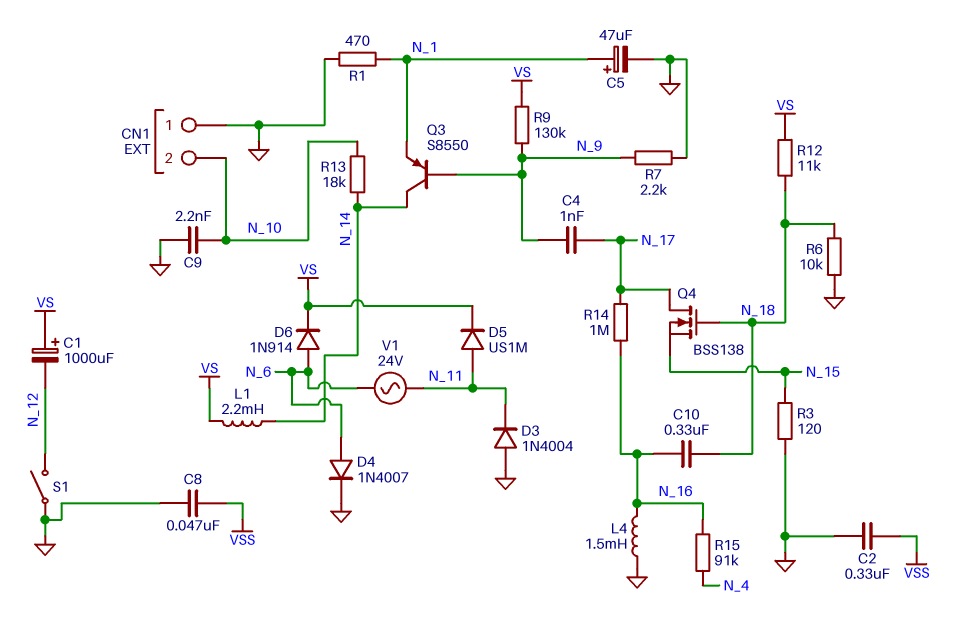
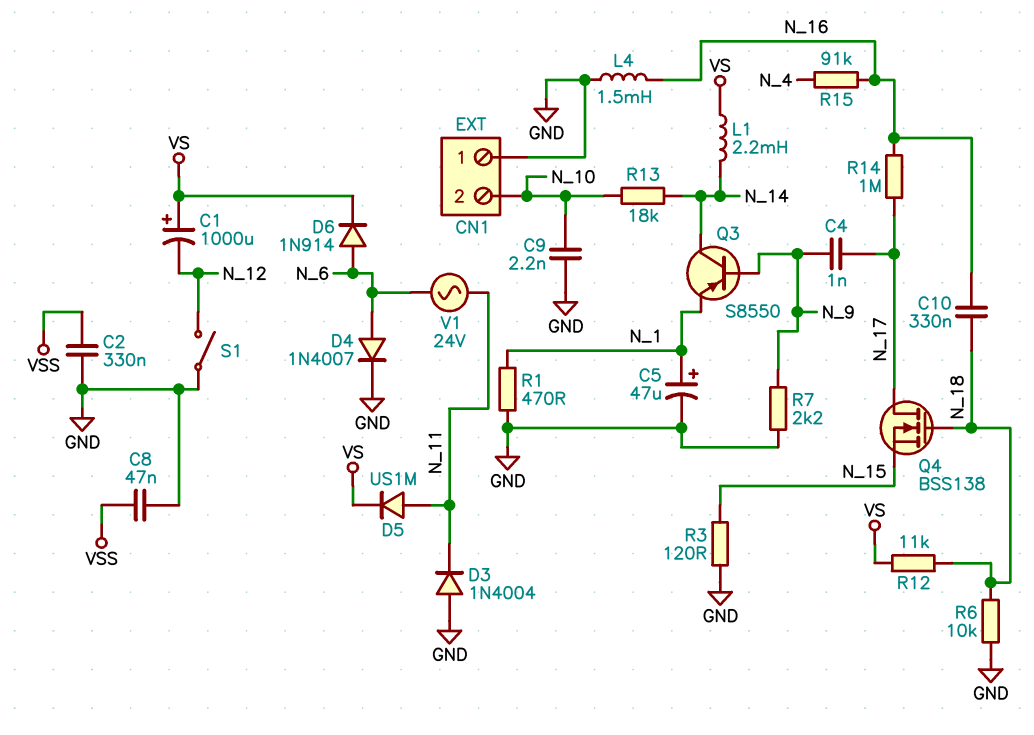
R9: 130k (N_9, VS) -> none

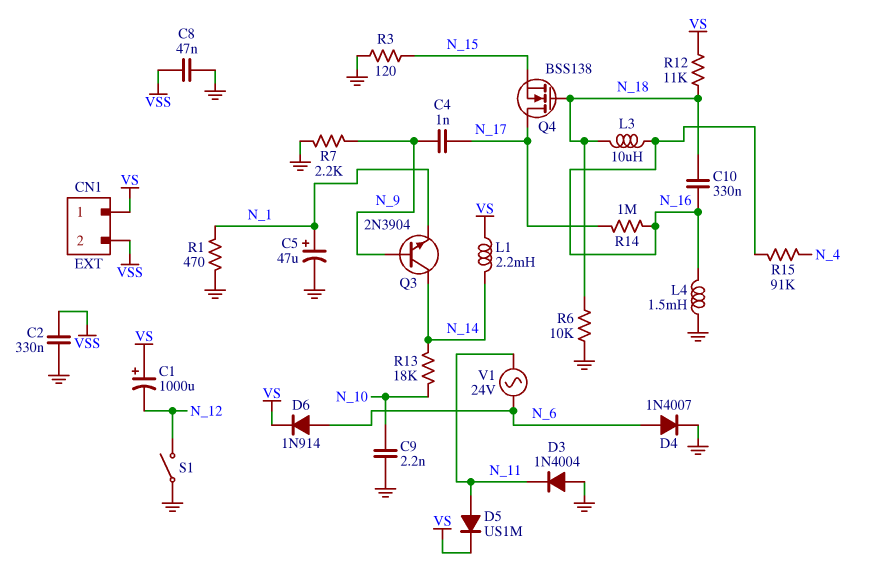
CN1 pin 1: GND -> VS
CN1 pin 2: N_10 -> VSS
L3: none -> 10uH (N_16, N_18)
Q3: PNP S8550 (B N_9, C N_14, E N_1) -> NPN 2N3904 (B N_9, C N_14, E N_1)

